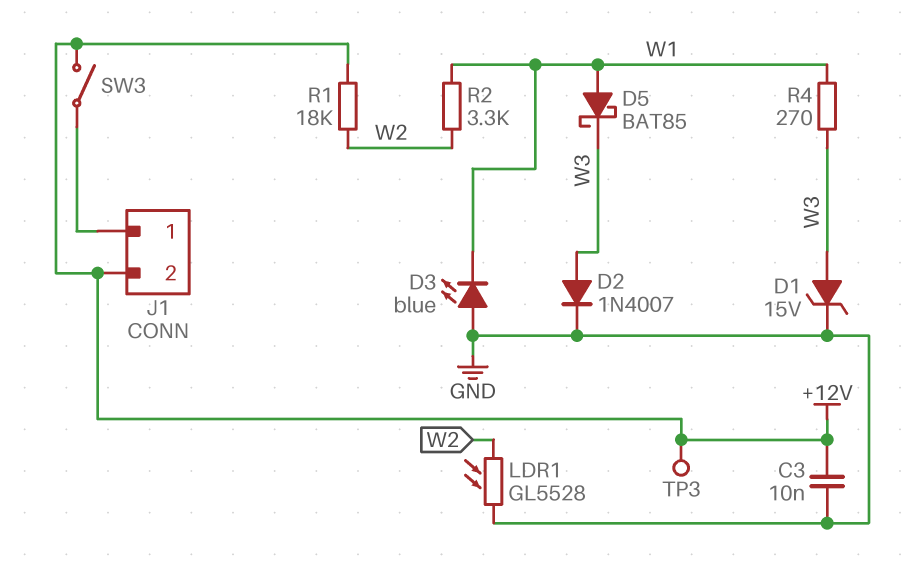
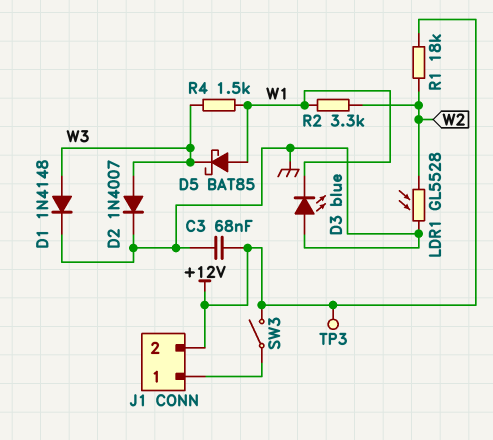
C3: 10nF (+12V, GND) -> 68nF (+12V, GND)
D1: zener 15V (A W3, K GND) -> diode 1N4148 (A W3, K GND)
R4: 270 (W1, W3) -> 1.5k (W1, W3)

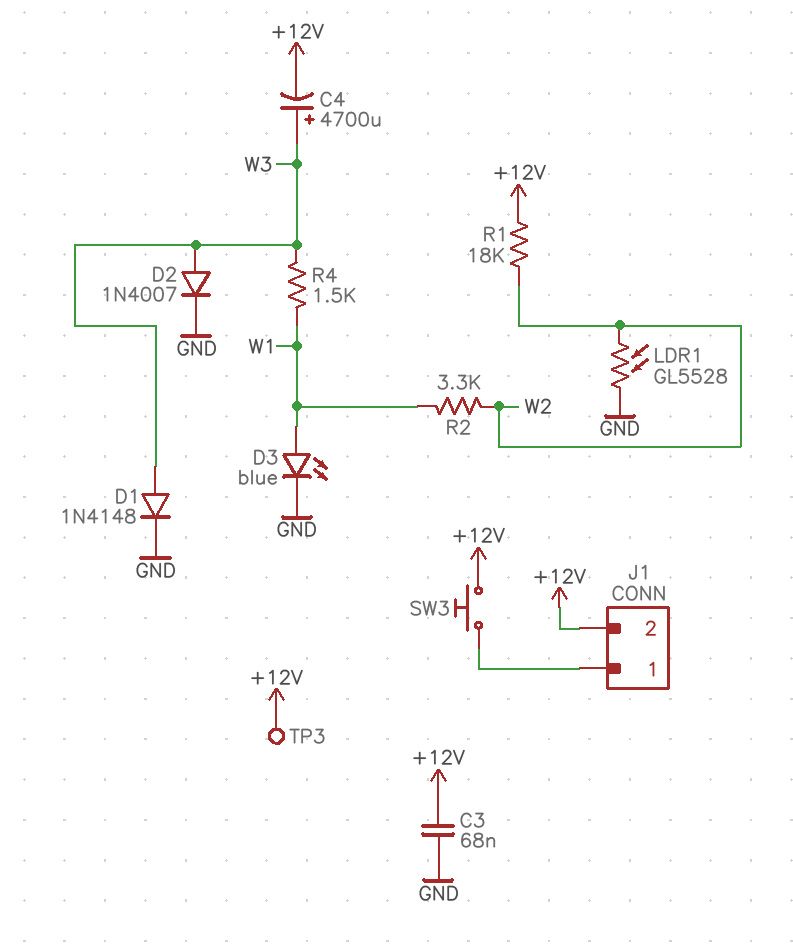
C4: none -> 4700uF (plus W3, minus +12V)
D3: LED blue (A GND, K W1) -> LED blue (A W1, K GND)
D5: schottky BAT85 (A W1, K W3) -> none
SW3: switch (+12V, J1/1) -> button (+12V, J1/1)

